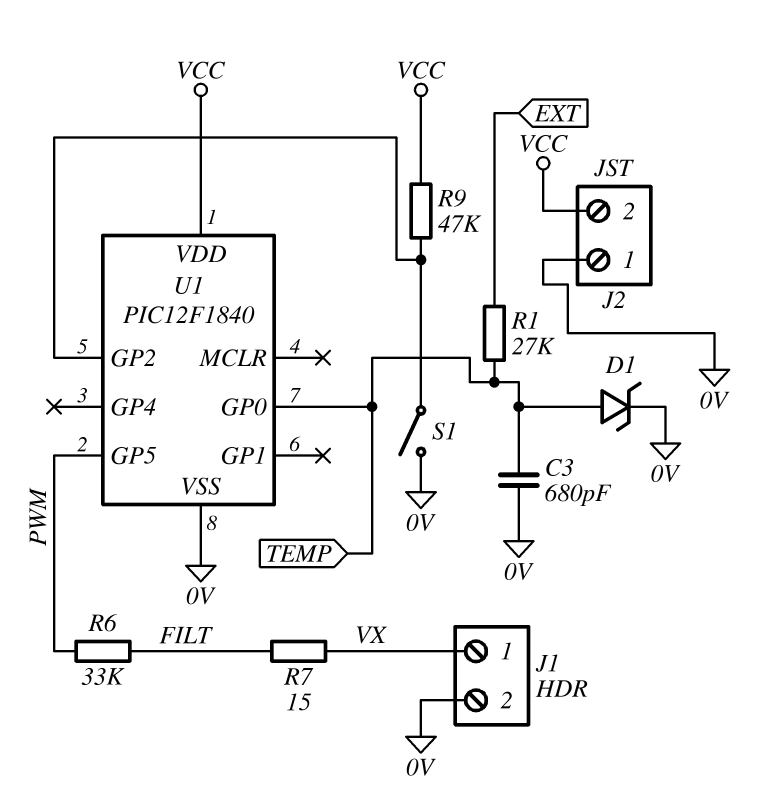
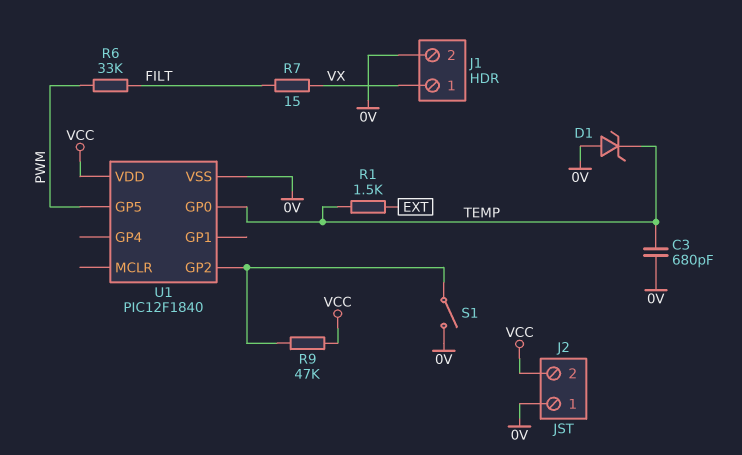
D1: zener (A TEMP, K 0V) -> zener (A 0V, K TEMP)
R1: 27k (EXT, TEMP) -> 1.5k (EXT, TEMP)

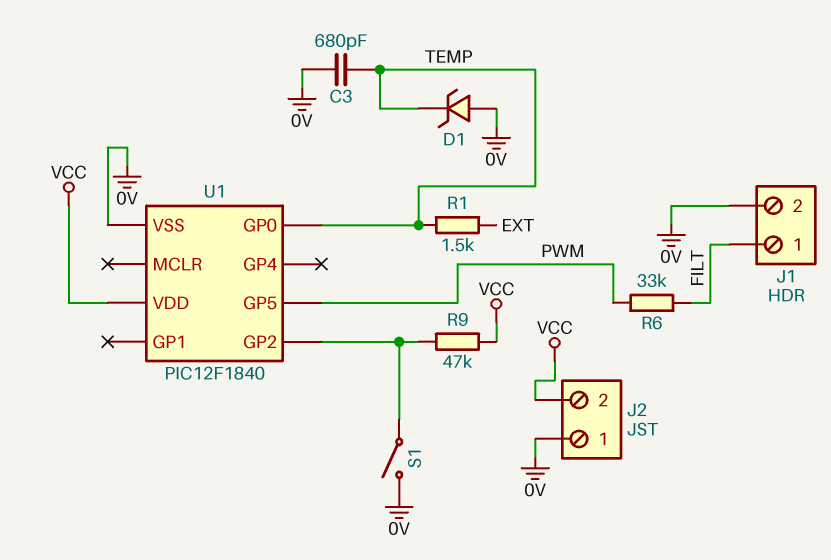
J1 pin 1: VX -> FILT
R7: 15 (FILT, VX) -> none

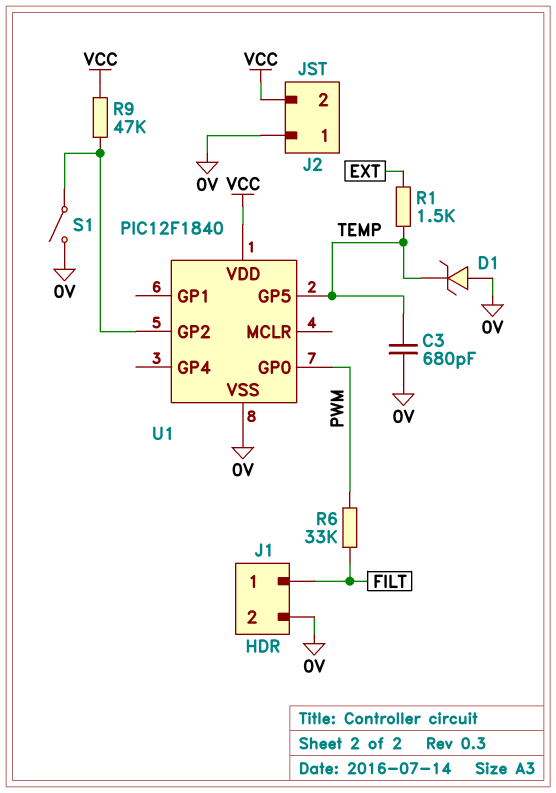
U1 pin GP0: TEMP -> PWM
U1 pin GP5: PWM -> TEMP

